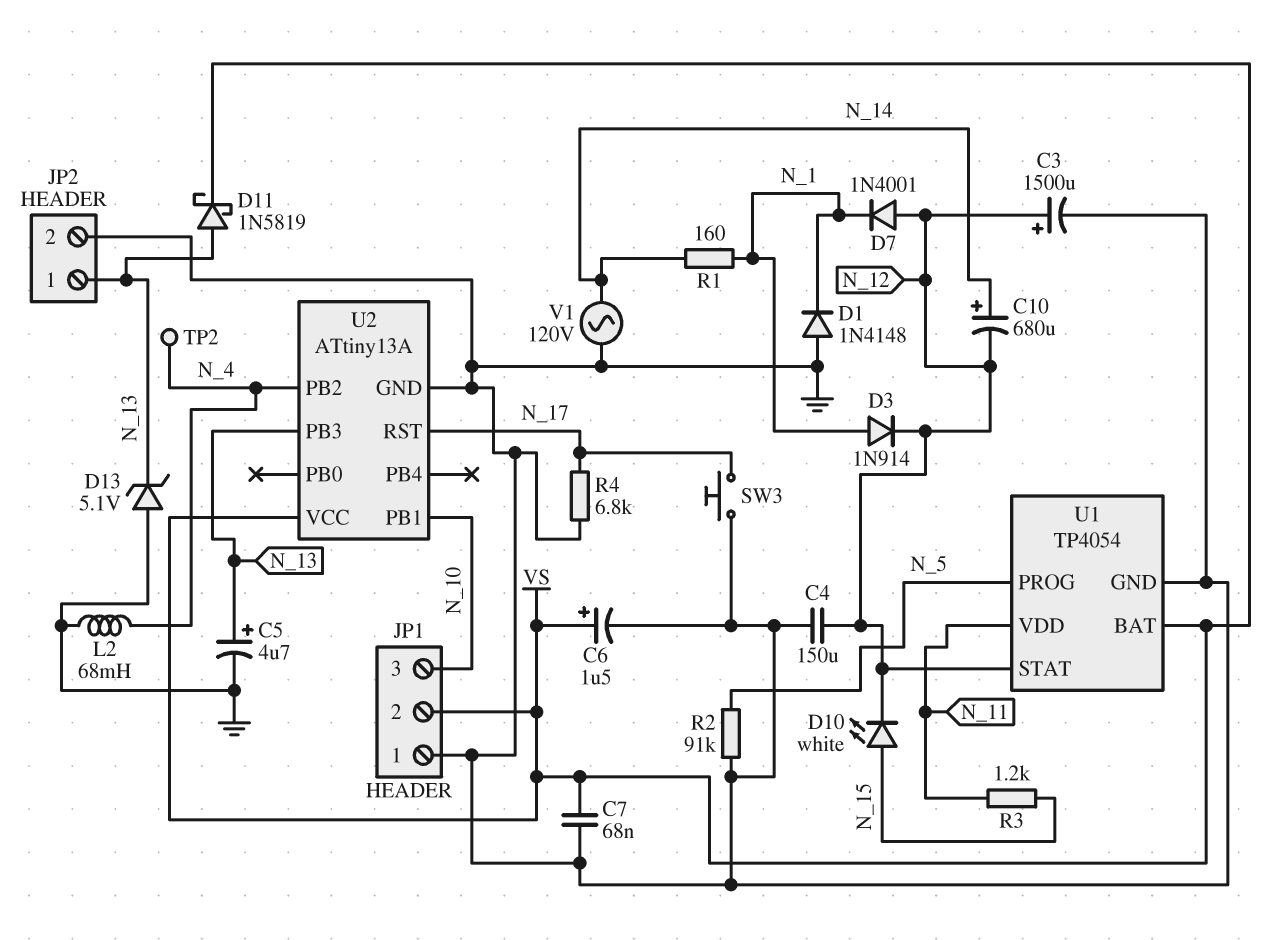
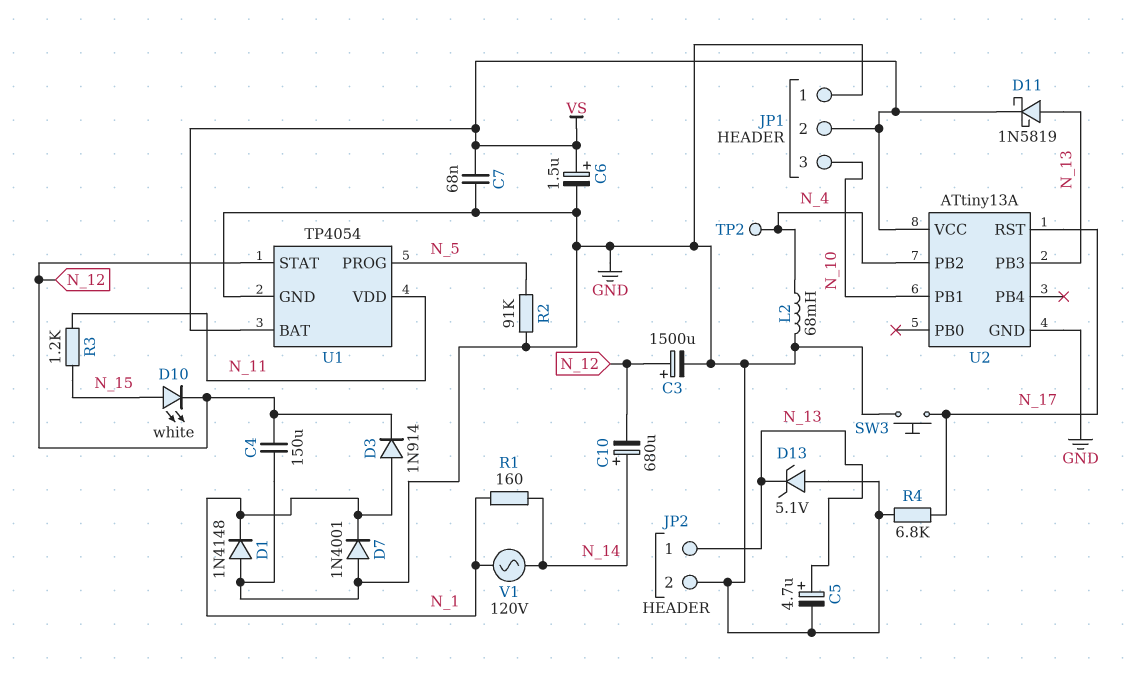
D7: diode 1N4001 (A N_12, K N_1) -> diode 1N4001 (A GND, K N_1)
V1: AC 120V (GND, N_14) -> AC 120V (N_1, N_14)

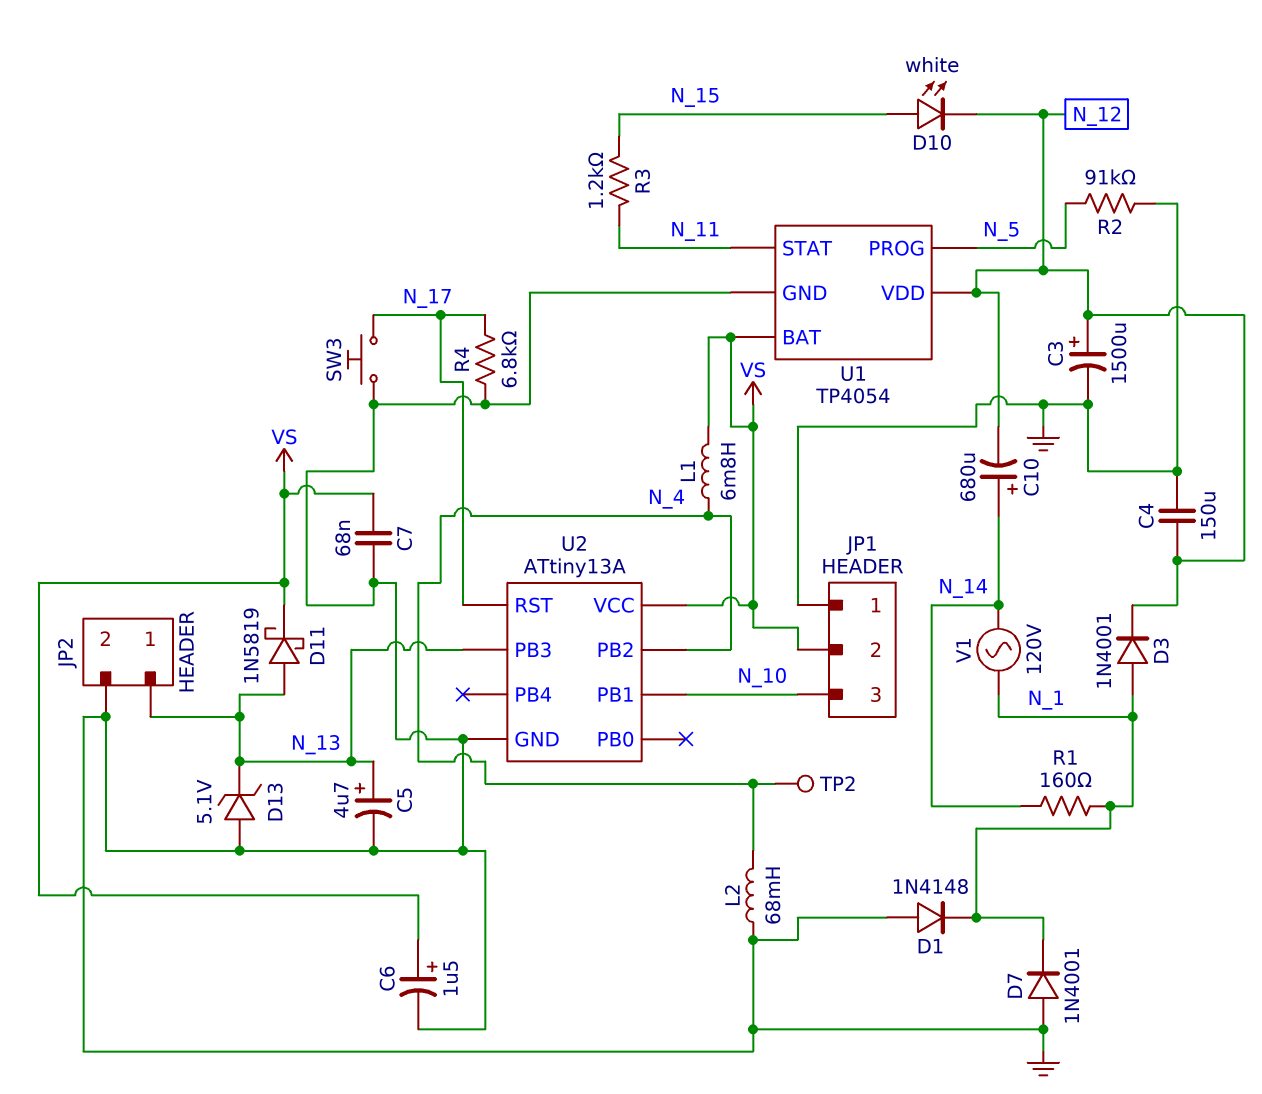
D3: diode 1N914 (A N_1, K N_12) -> diode 1N4001 (A N_1, K N_12)
L1: none -> 6.8mH (N_4, VS)
U1 pin STAT: N_12 -> N_11
U1 pin VDD: N_11 -> N_12

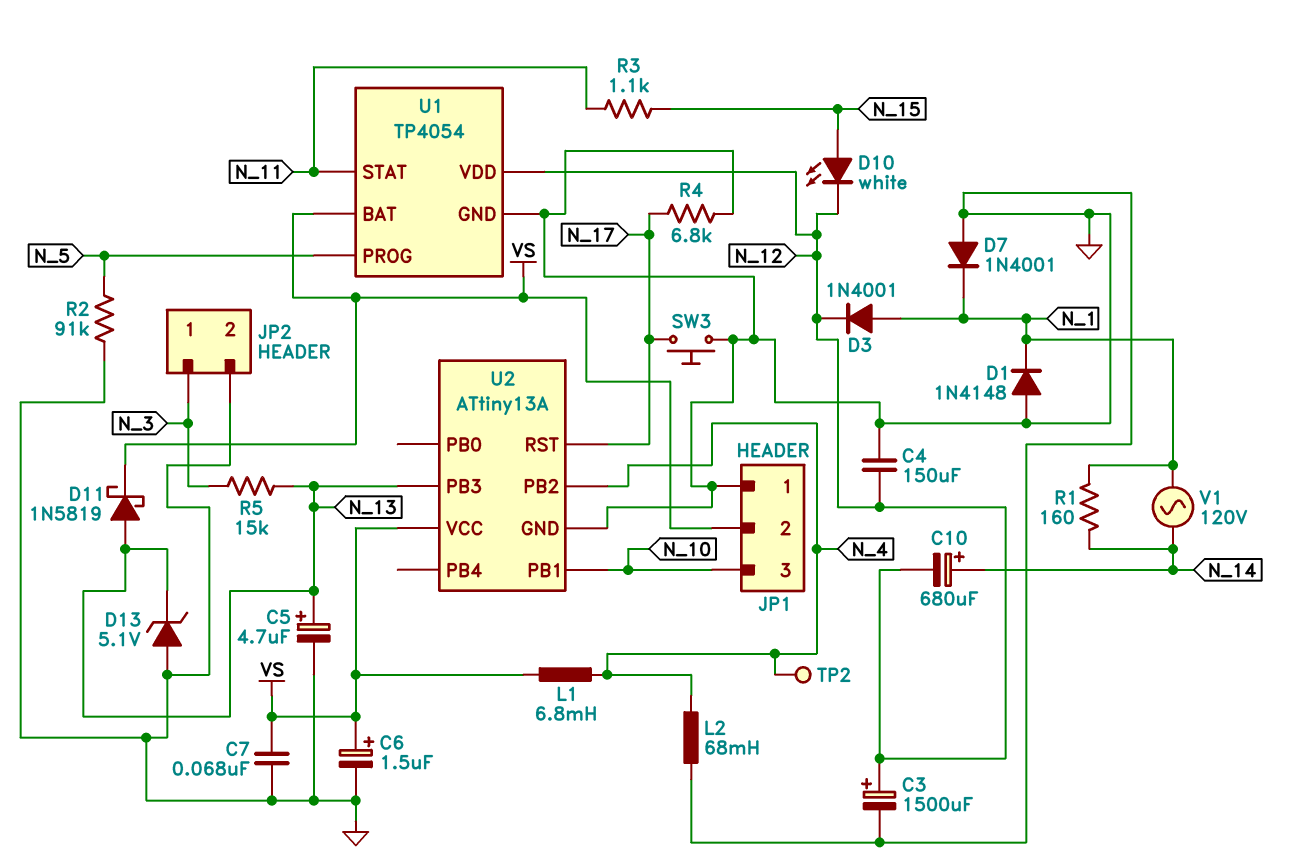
JP2 pin 1: N_13 -> N_3
R3: 1.2k (N_11, N_15) -> 1.1k (N_11, N_15)
R5: none -> 15k (N_3, N_13)

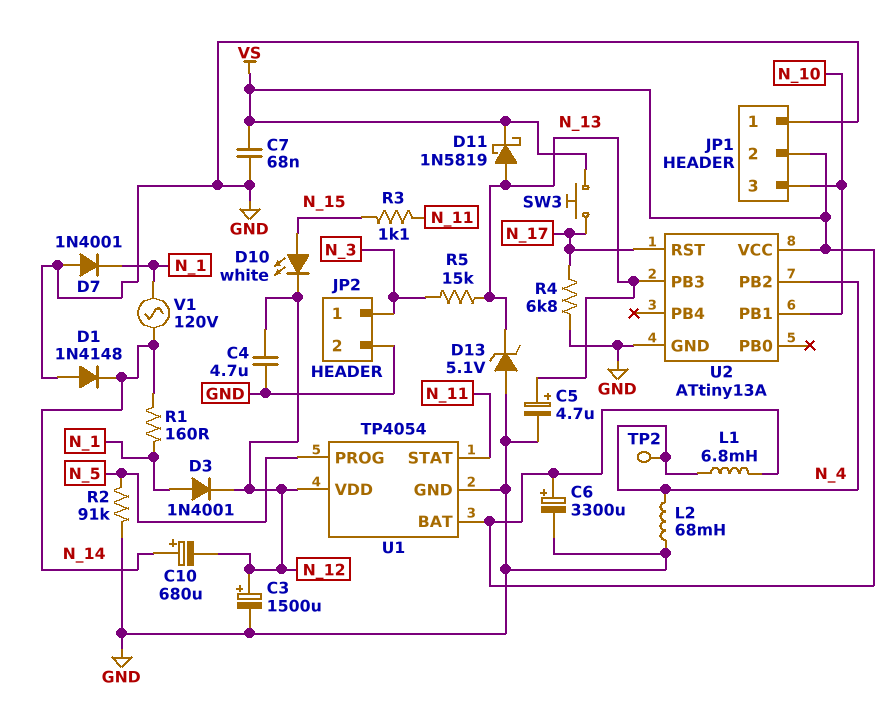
C4: 150uF (GND, N_12) -> 4.7uF (GND, N_12)
C6: 1.5uF (plus VS, minus GND) -> 3300uF (plus VS, minus GND)
D1: diode 1N4148 (A GND, K N_1) -> diode 1N4148 (A GND, K N_14)
SW3: button (GND, N_17) -> button (N_17, VS)

